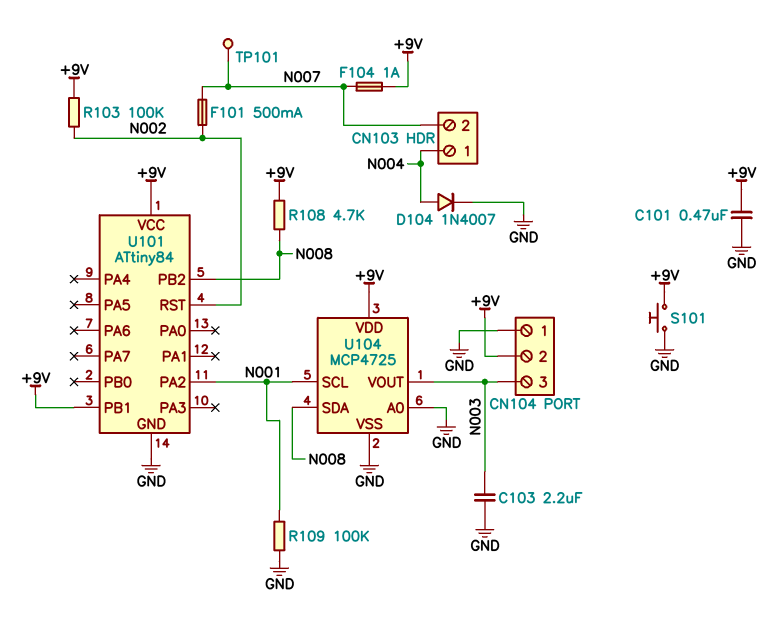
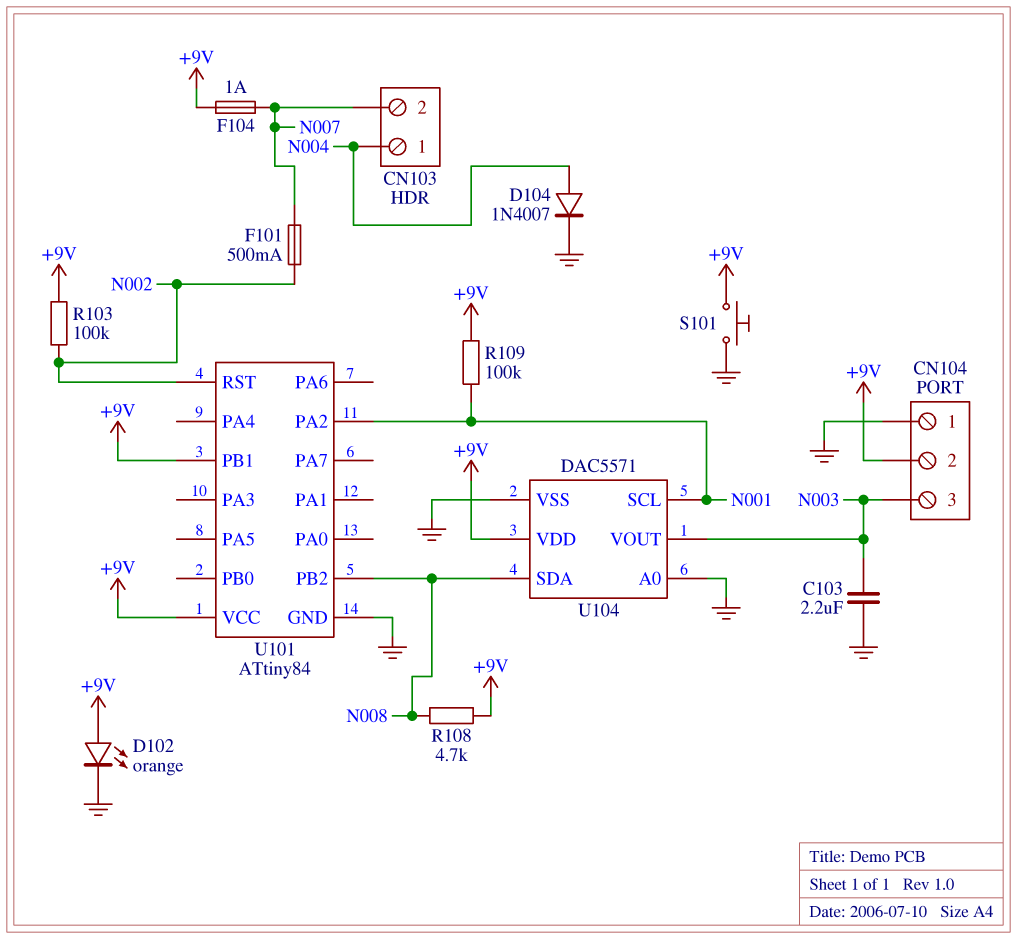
C101: 470nF (+9V, GND) -> none
D102: none -> LED orange (A +9V, K GND)
R109: 100k (GND, N001) -> 100k (+9V, N001)
TP101: test point (N007) -> none
U104: MCP4725 -> DAC5571

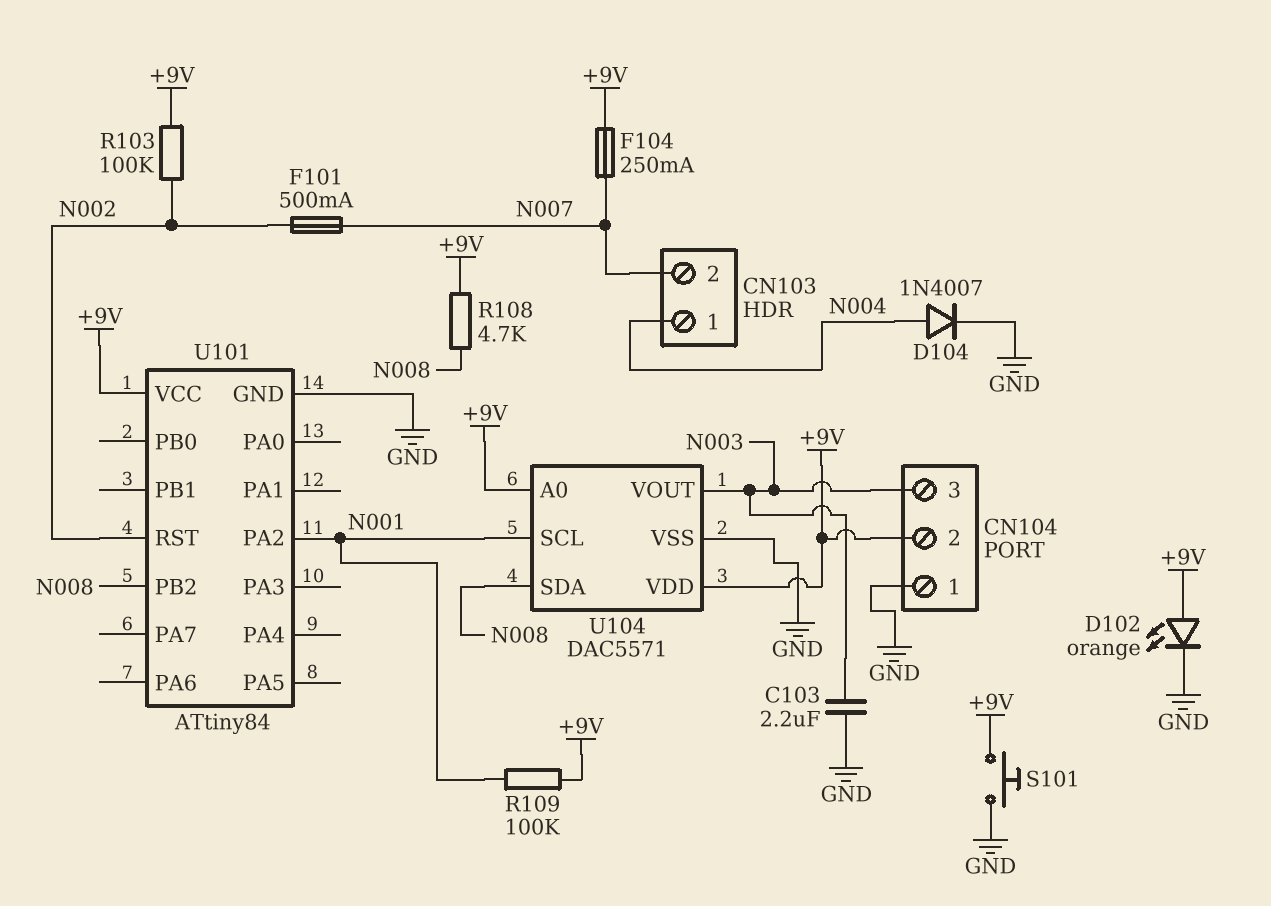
F104: 1A (+9V, N007) -> 250mA (+9V, N007)
U101 pin PB1: +9V -> none
U104 pin A0: GND -> +9V

